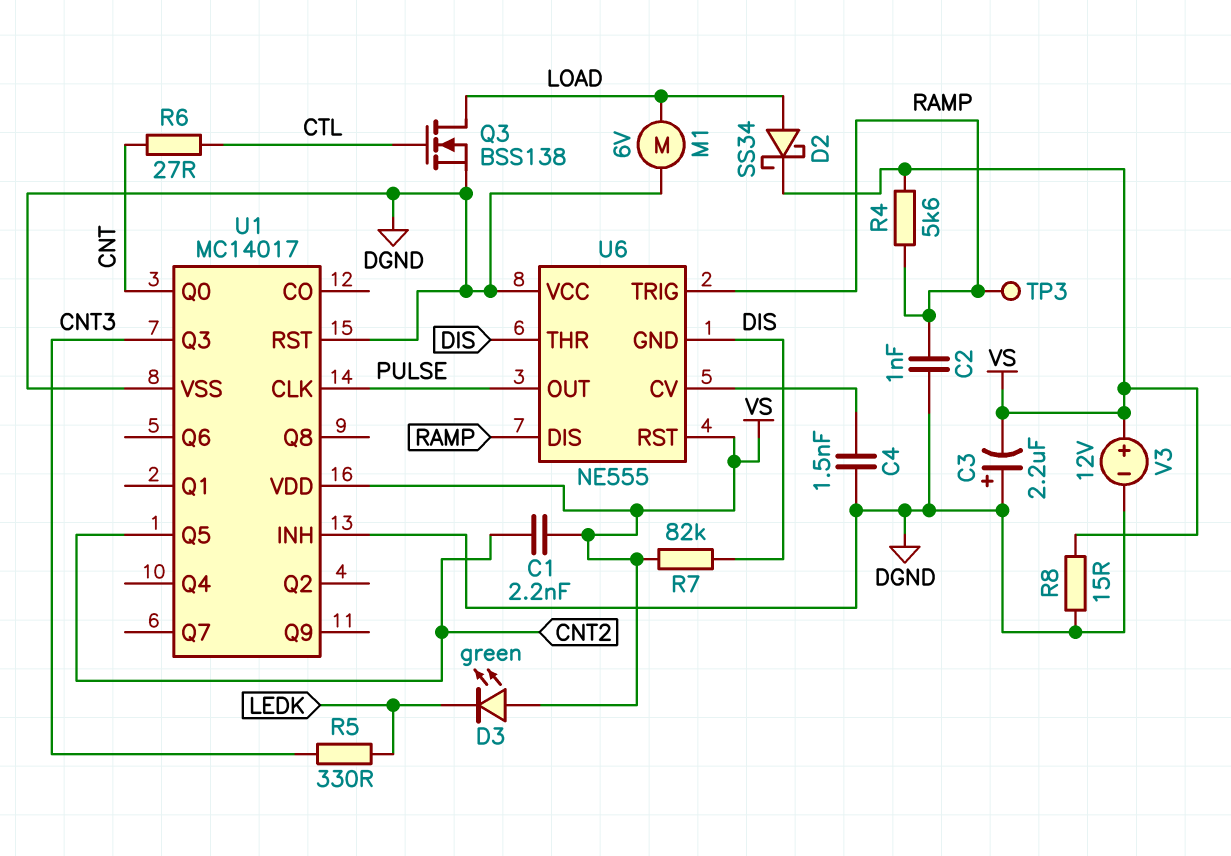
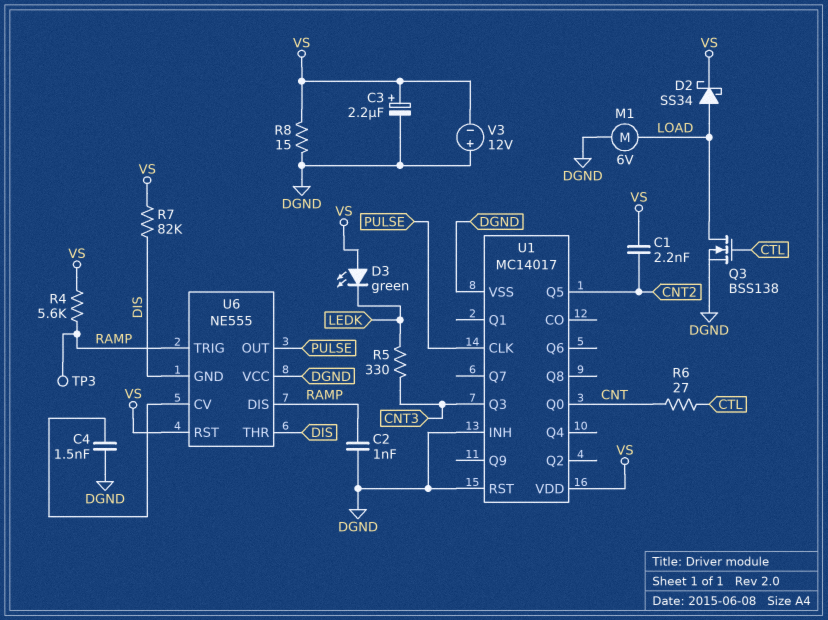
C3: 2.2uF (plus DGND, minus VS) -> 2.2uF (plus VS, minus DGND)
V3: 12V (plus VS, minus DGND) -> 12V (plus DGND, minus VS)

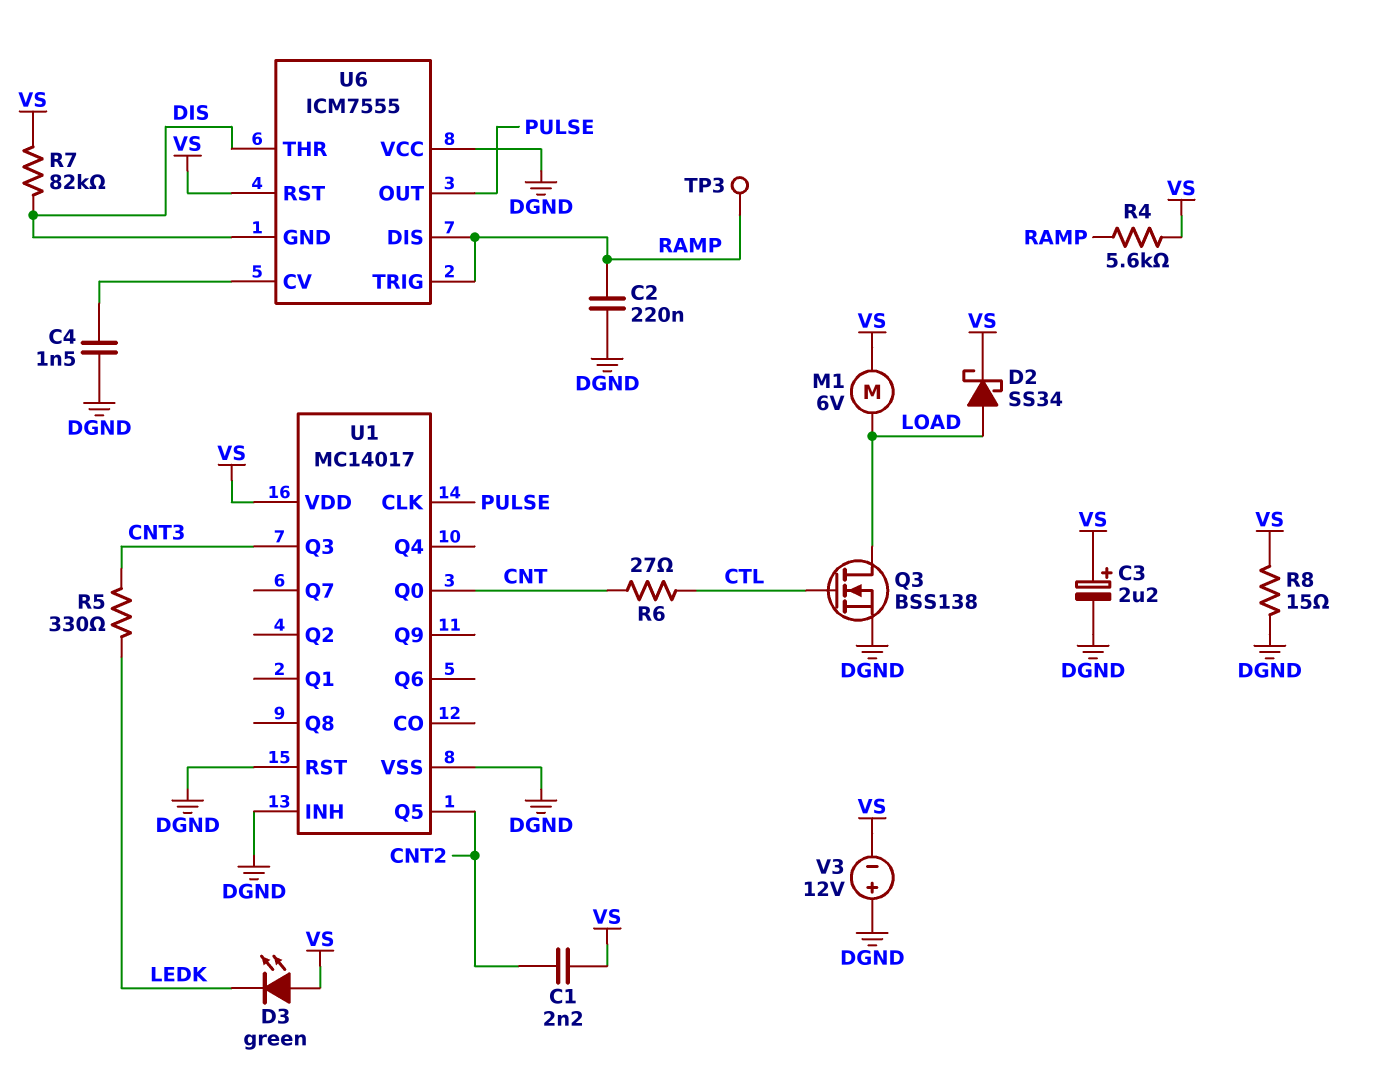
C2: 1nF (DGND, RAMP) -> 220nF (DGND, RAMP)
M1: motor 6V (DGND, LOAD) -> motor 6V (LOAD, VS)
U6: NE555 -> ICM7555

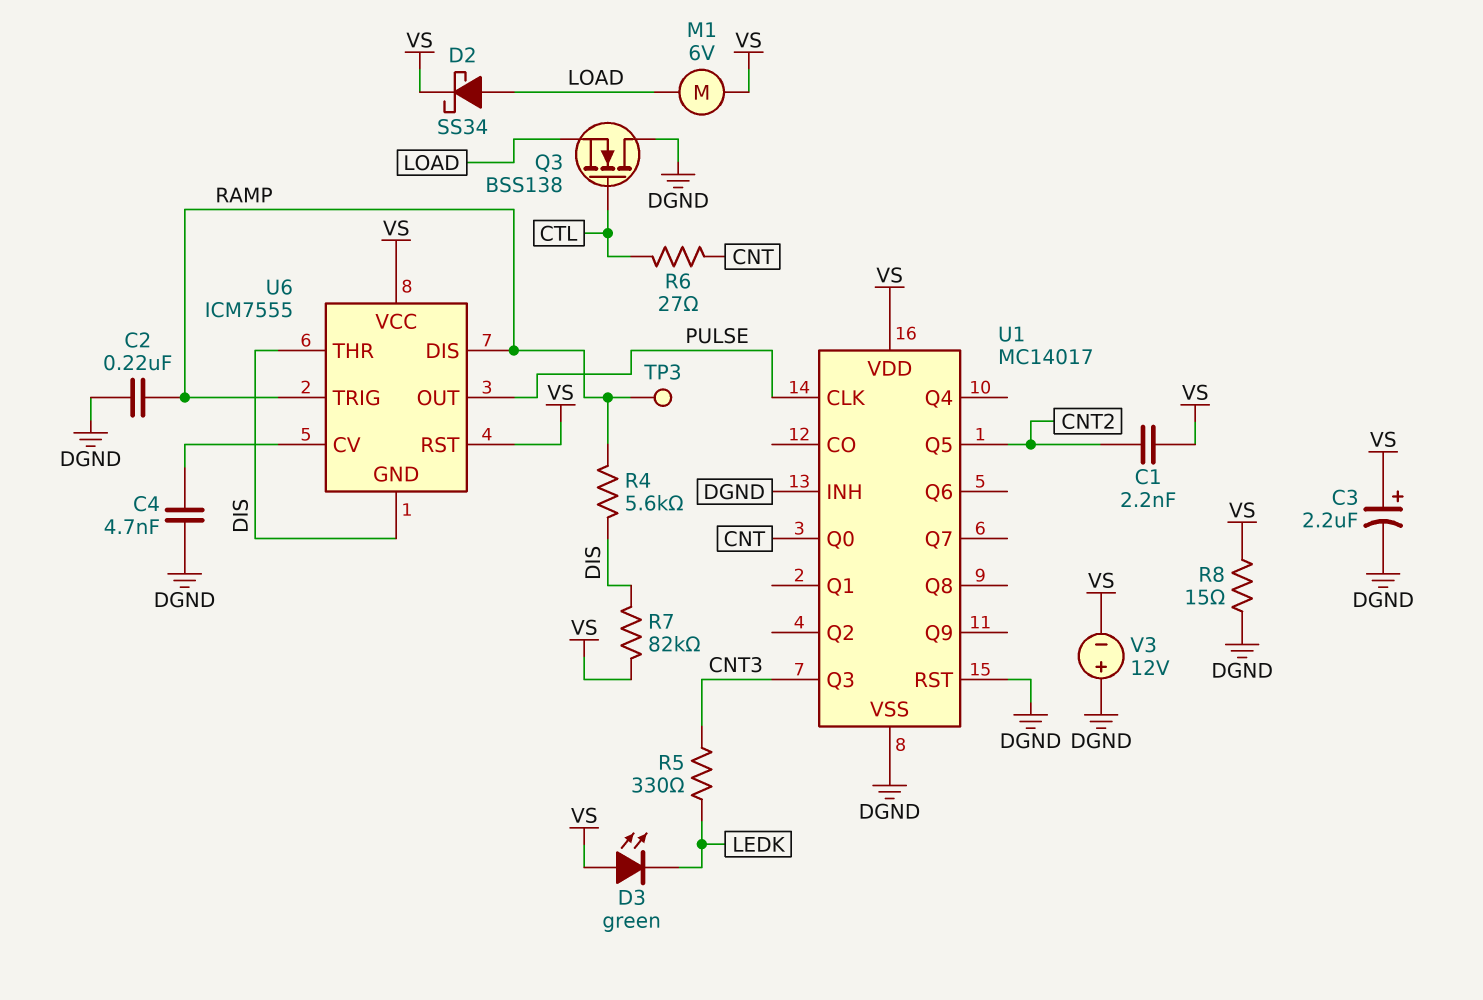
C4: 1.5nF (DGND, U6/CV) -> 4.7nF (DGND, U6/CV)
Q3: NMOS BSS138 (G CTL, D LOAD, S DGND) -> NMOS BSS138 (G CTL, D DGND, S LOAD)
R4: 5.6k (RAMP, VS) -> 5.6k (DIS, RAMP)
U6 pin VCC: DGND -> VS

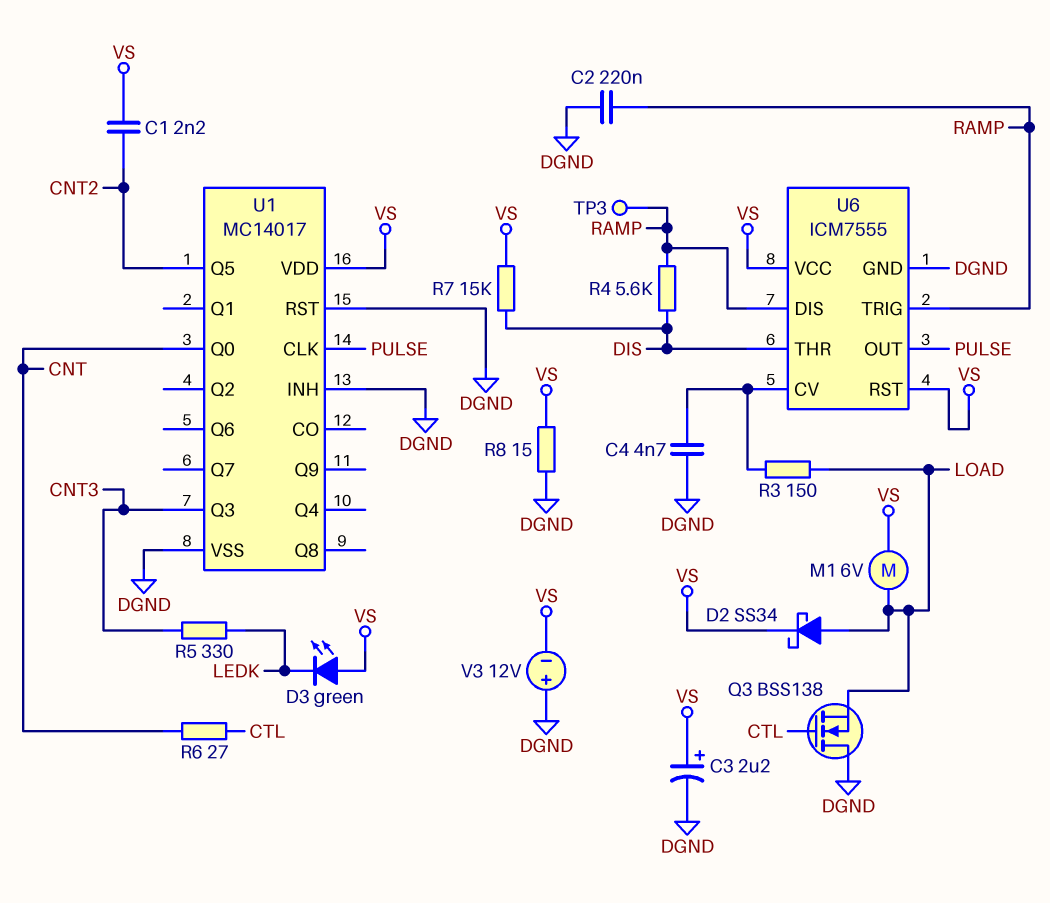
R3: none -> 150 (LOAD, U6/CV)
R7: 82k (DIS, VS) -> 15k (DIS, VS)
U6 pin GND: DIS -> DGND

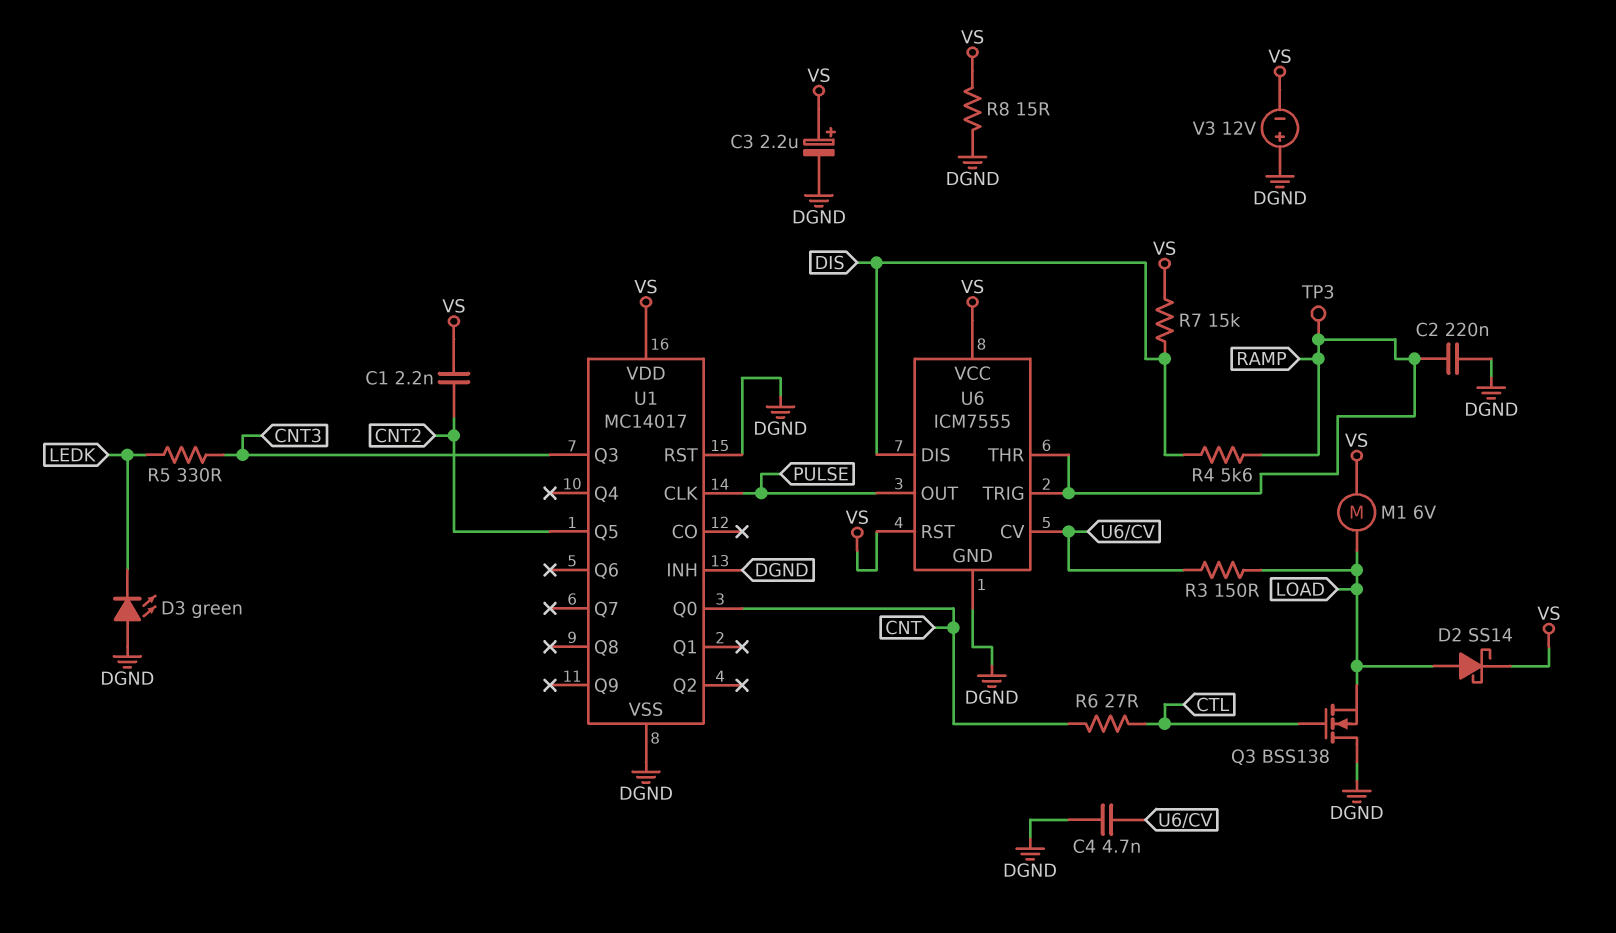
D2: schottky SS34 (A LOAD, K VS) -> schottky SS14 (A LOAD, K VS)
D3: LED green (A VS, K LEDK) -> LED green (A DGND, K LEDK)
U6 pin DIS: RAMP -> DIS
U6 pin THR: DIS -> RAMP

